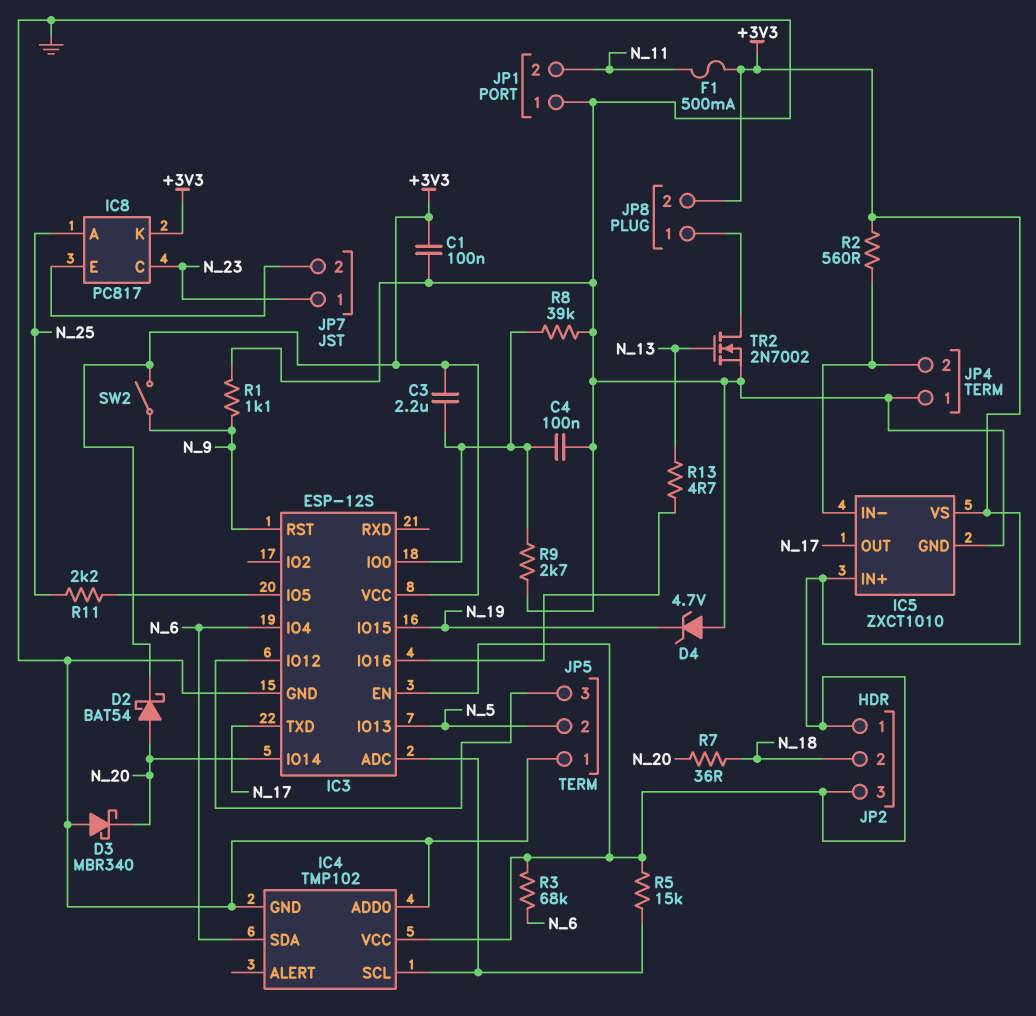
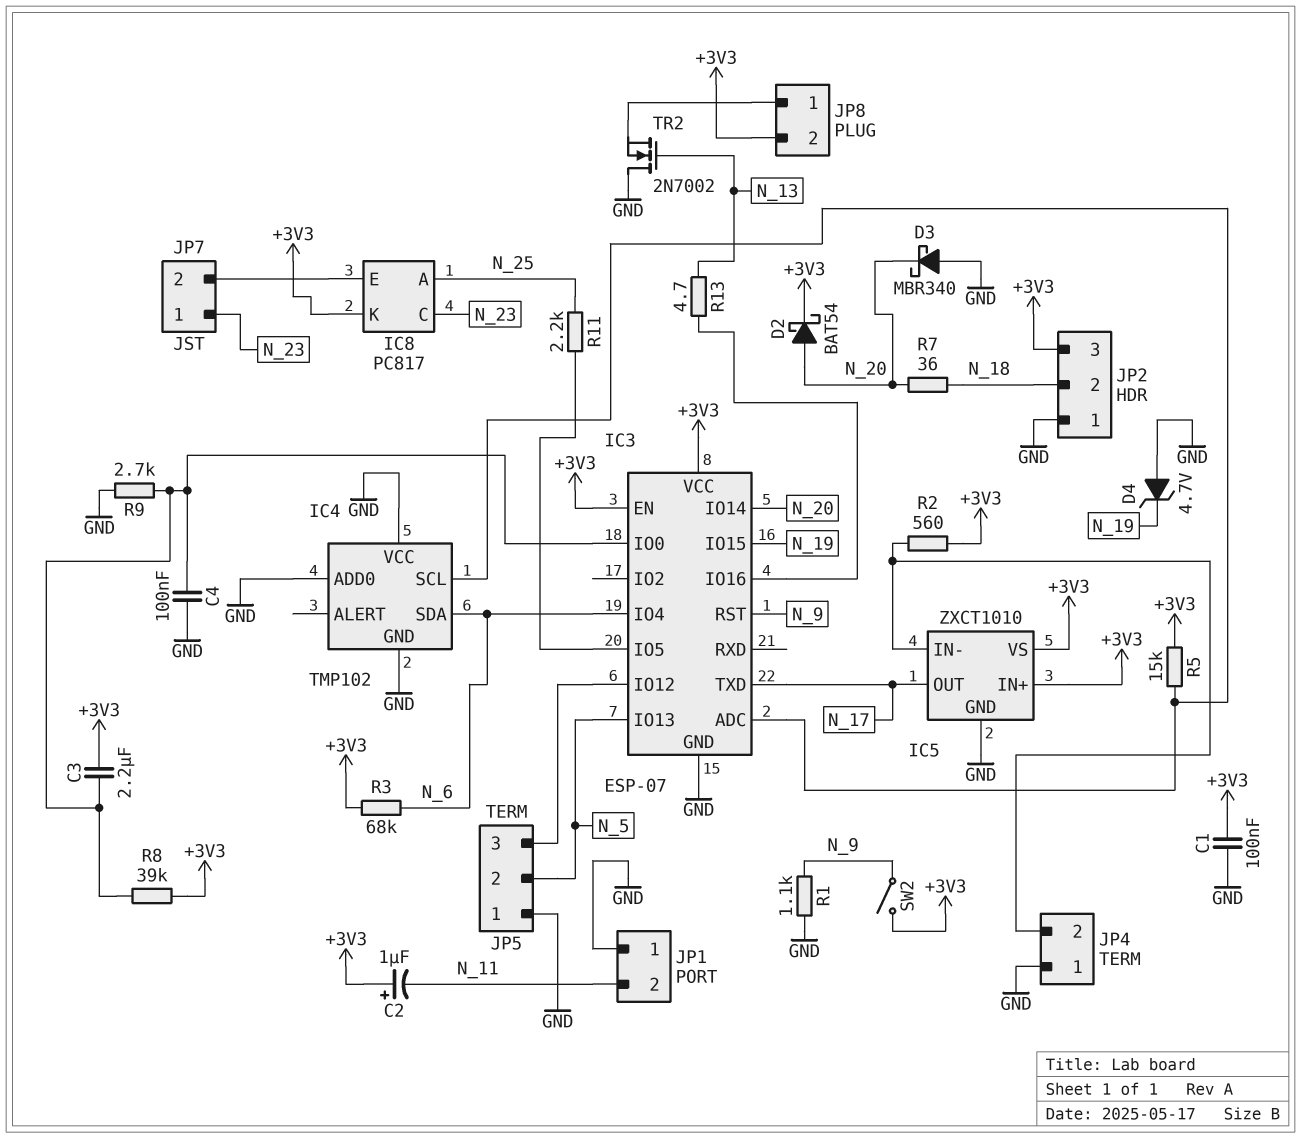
C2: none -> 1uF (plus +3V3, minus N_11)
F1: 500mA (+3V3, N_11) -> none
IC3: ESP-12S -> ESP-07
IC4 pin VCC: +3V3 -> GND
JP2 pin 1: +3V3 -> GND
R8: 39k (GND, IC3/IO0) -> 39k (+3V3, IC3/IO0)
TR2: NMOS 2N7002 (G N_13, D JP8/1, S GND) -> NMOS 2N7002 (G N_13, D GND, S JP8/1)

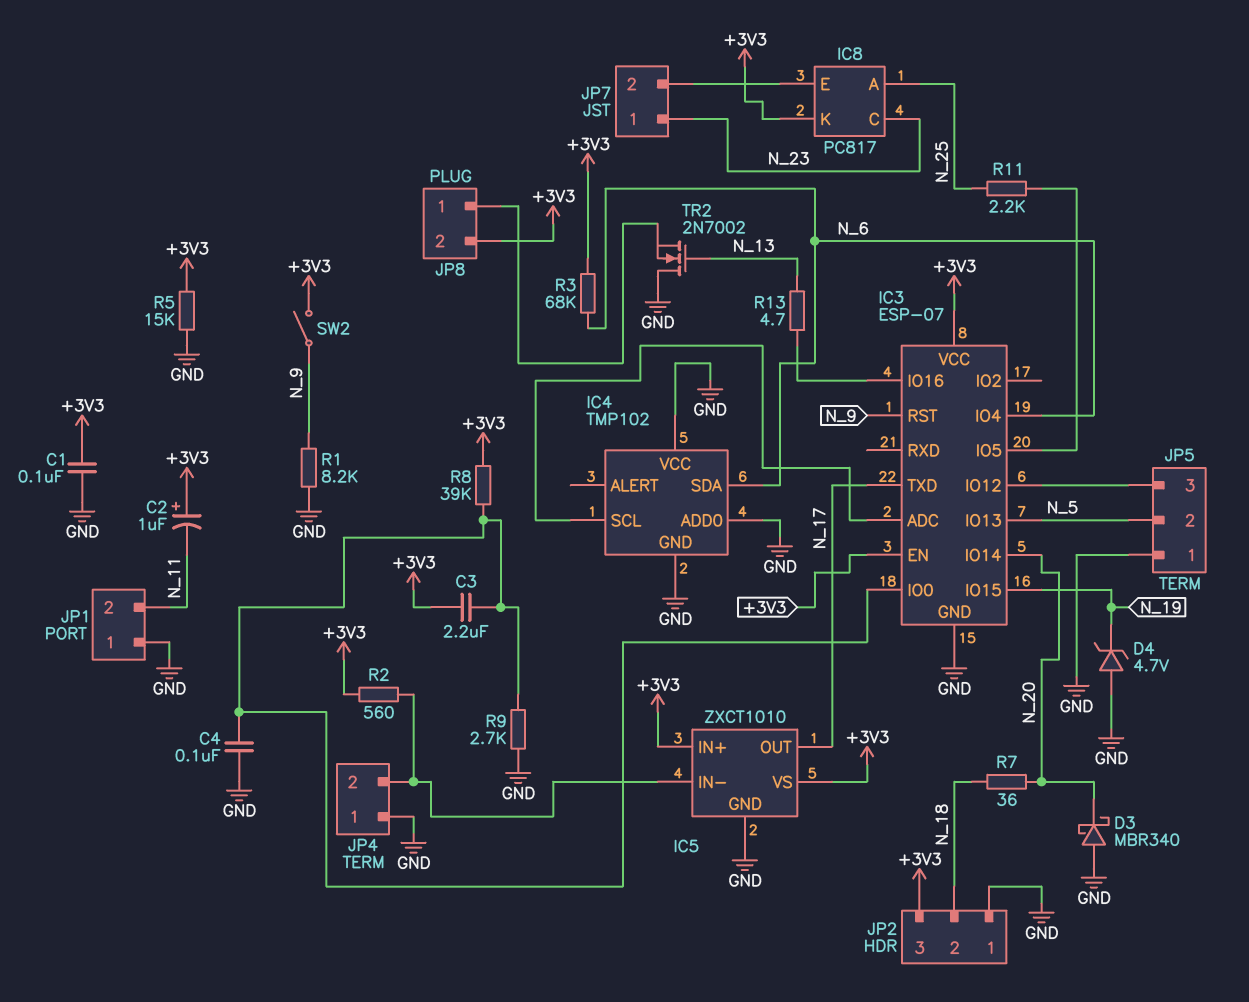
D2: schottky BAT54 (A N_20, K +3V3) -> none
R1: 1.1k (GND, N_9) -> 8.2k (GND, N_9)
R5: 15k (+3V3, IC3/ADC) -> 15k (+3V3, GND)

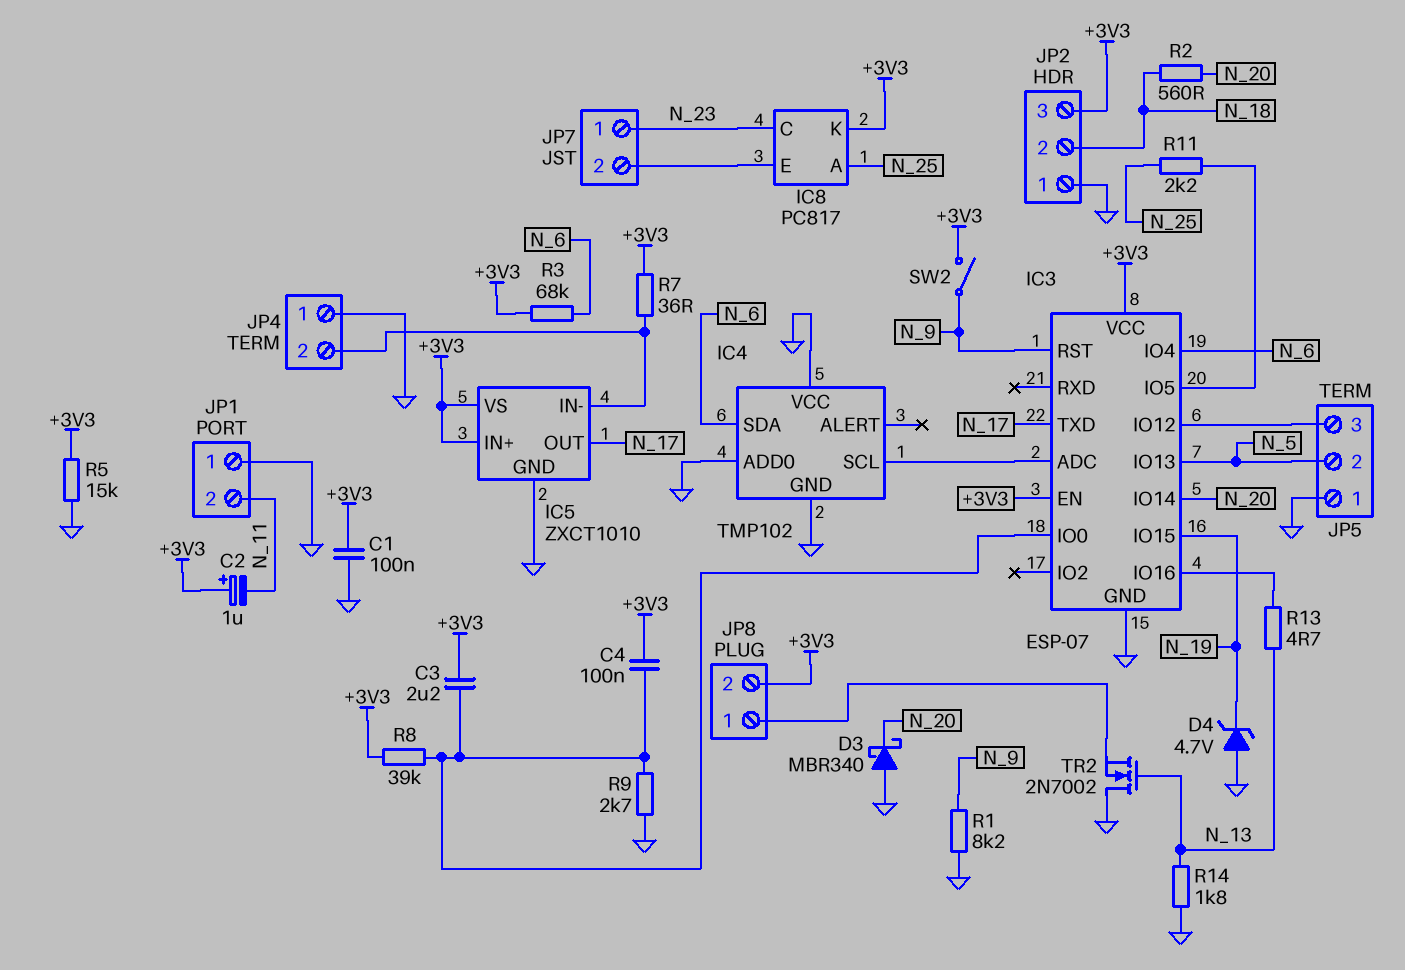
C4: 100nF (GND, IC3/IO0) -> 100nF (+3V3, IC3/IO0)
R2: 560 (+3V3, IC5/IN-) -> 560 (N_18, N_20)
R7: 36 (N_18, N_20) -> 36 (+3V3, IC5/IN-)
R14: none -> 1.8k (GND, N_13)

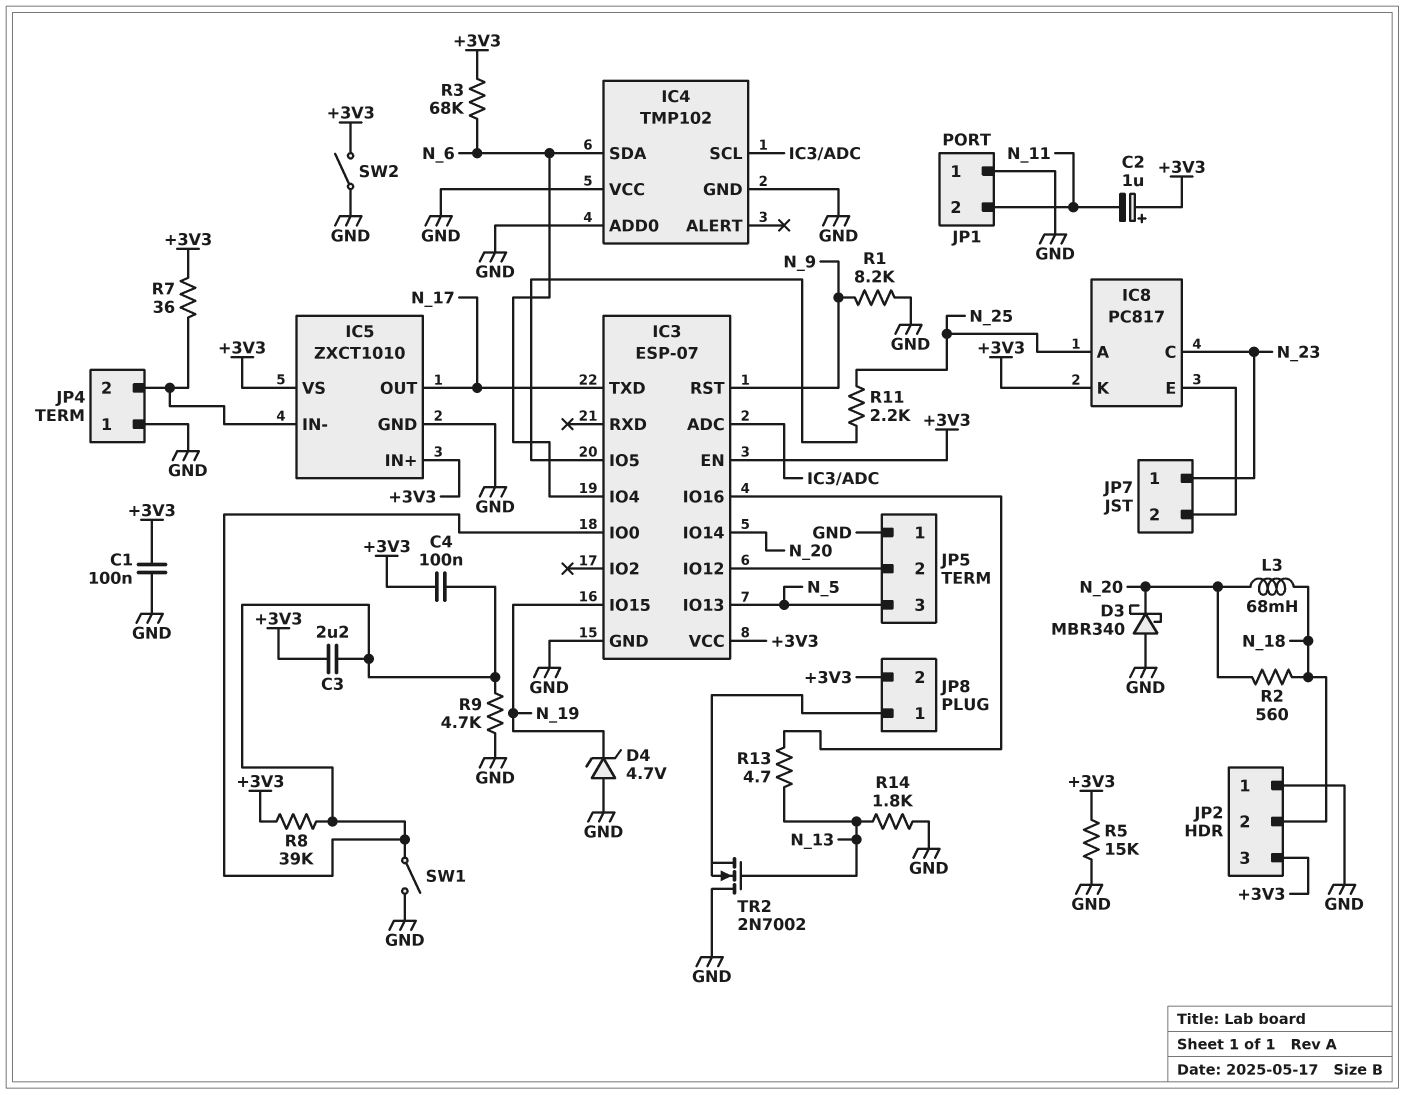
JP5 pin 2: N_5 -> IC3/IO12
JP5 pin 3: IC3/IO12 -> N_5
L3: none -> 68mH (N_18, N_20)
R9: 2.7k (GND, IC3/IO0) -> 4.7k (GND, IC3/IO0)
SW1: none -> switch (GND, IC3/IO0)
SW2: switch (+3V3, N_9) -> switch (+3V3, GND)

